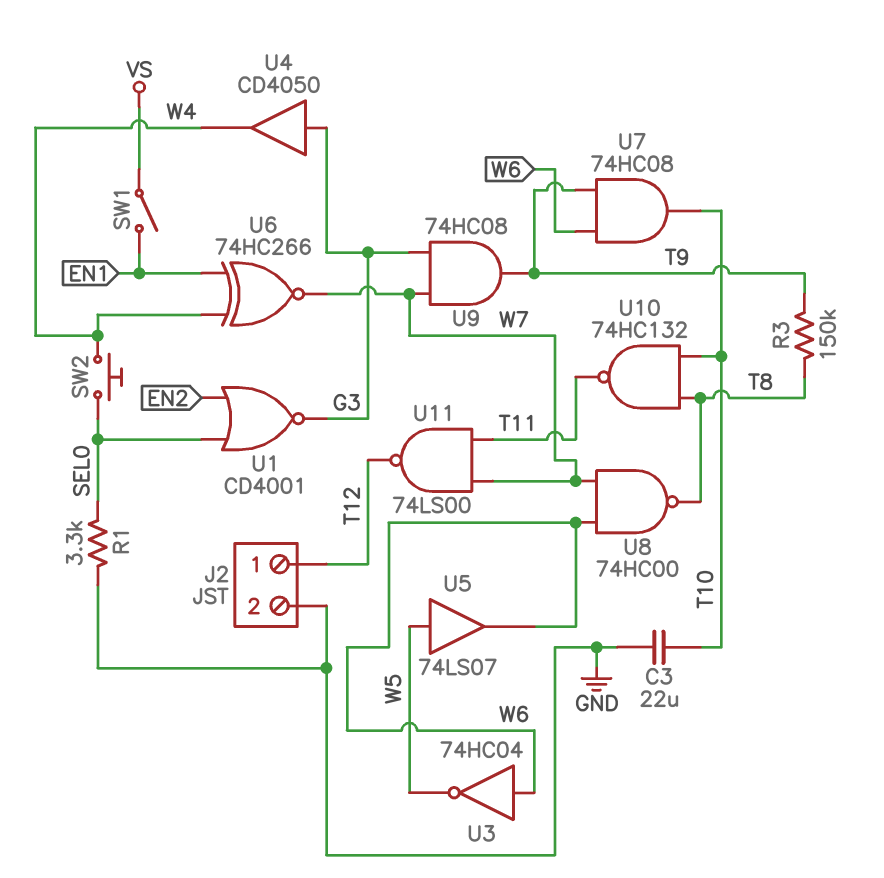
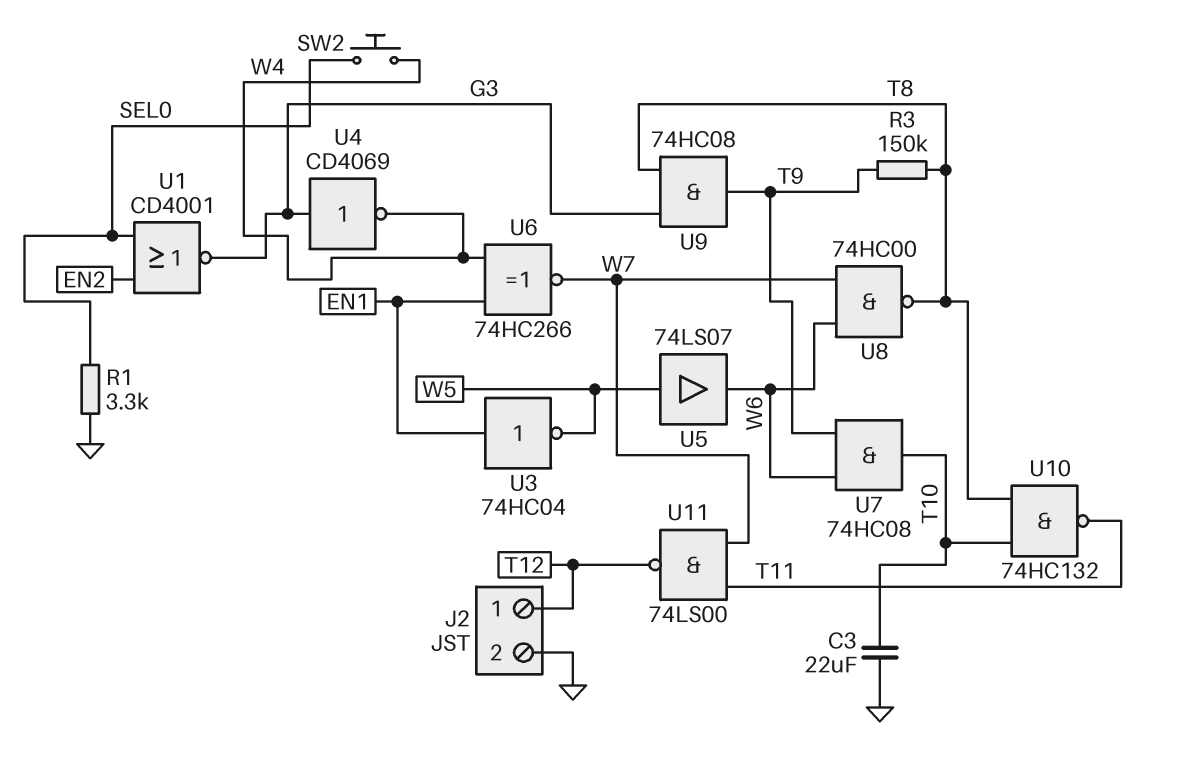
SW1: switch (EN1, VS) -> none
U3: NOT 74HC04 (in W6, out W5) -> NOT 74HC04 (in EN1, out W5)
U4: buffer CD4050 (in G3, out W4) -> NOT CD4069 (in G3, out W4)
U9: AND 74HC08 (in G3, in W7, out T9) -> AND 74HC08 (in G3, in T8, out T9)

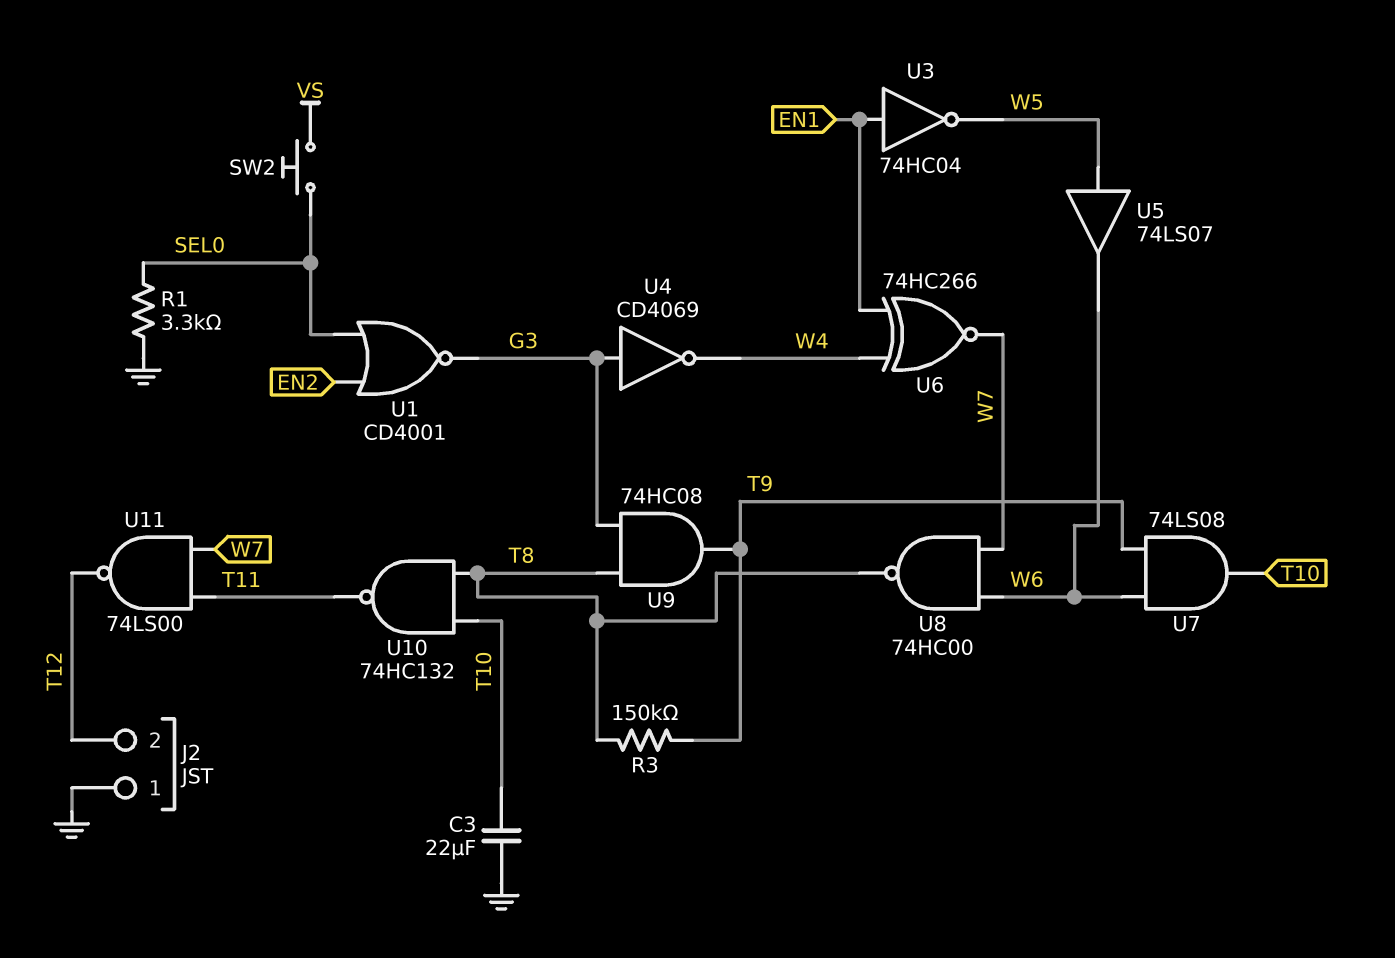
J2 pin 1: T12 -> GND
J2 pin 2: GND -> T12
SW2: button (SEL0, W4) -> button (SEL0, VS)
U7: AND 74HC08 (in T9, in W6, out T10) -> AND 74LS08 (in T9, in W6, out T10)

